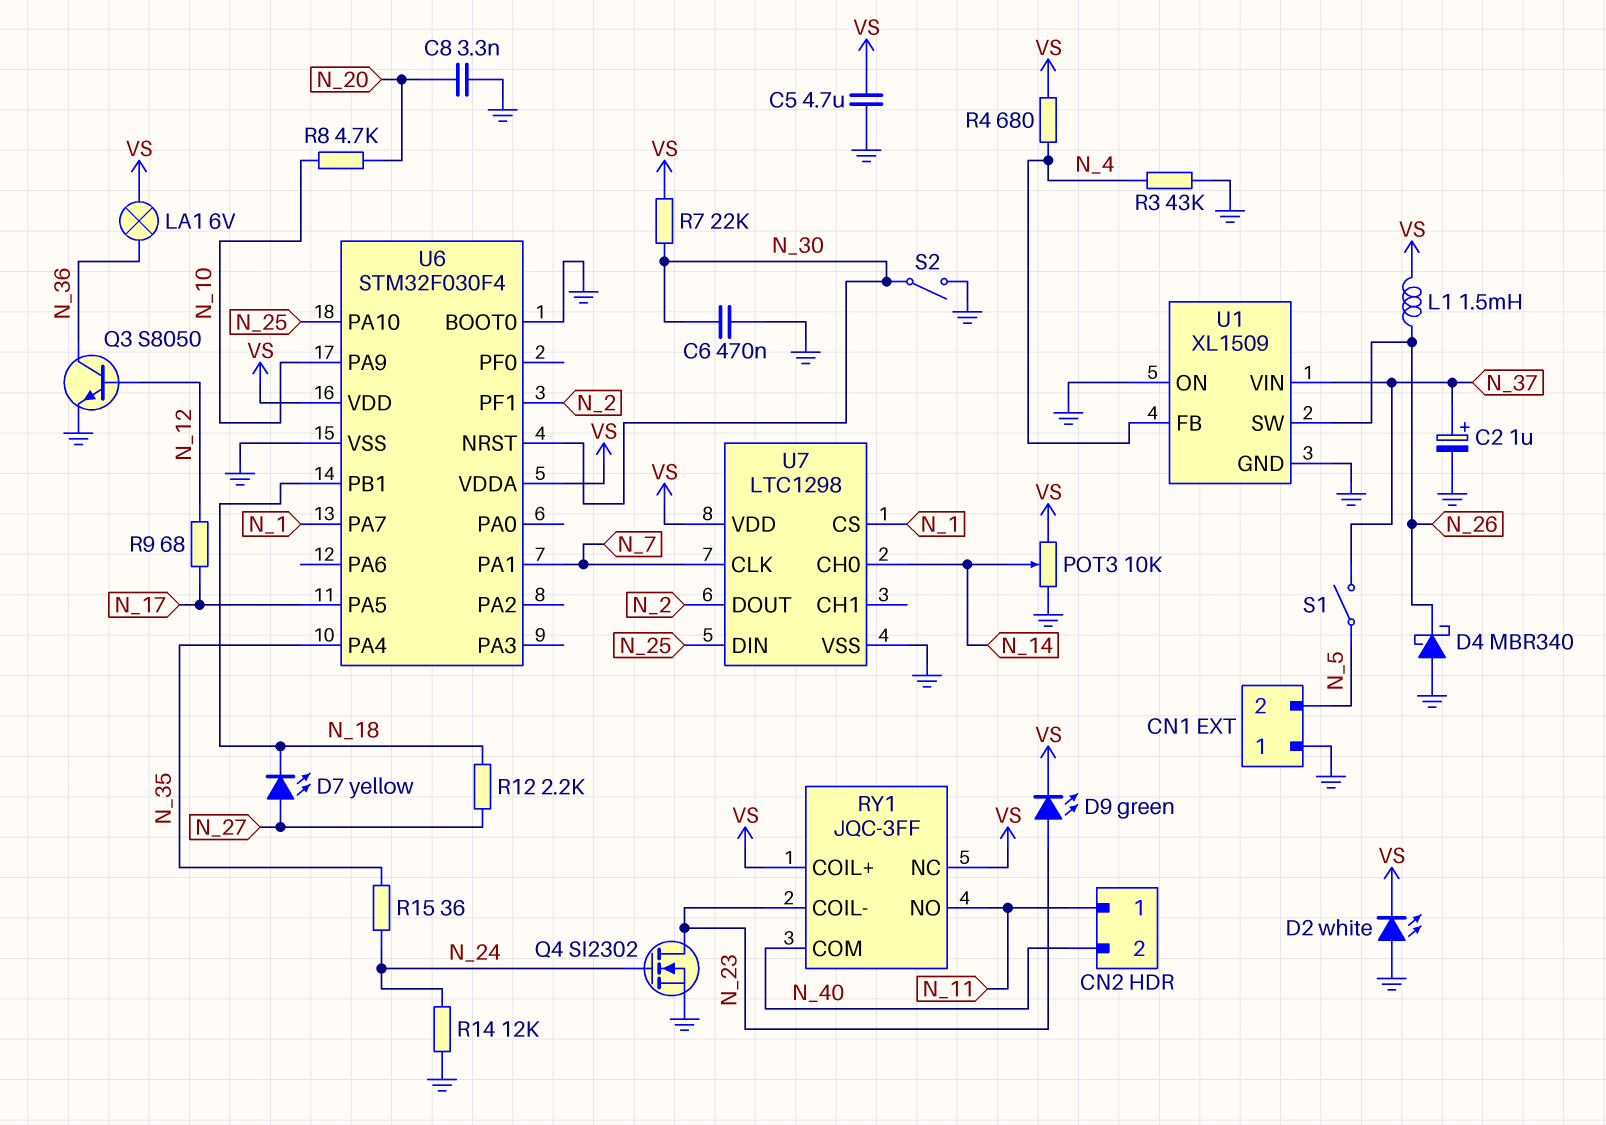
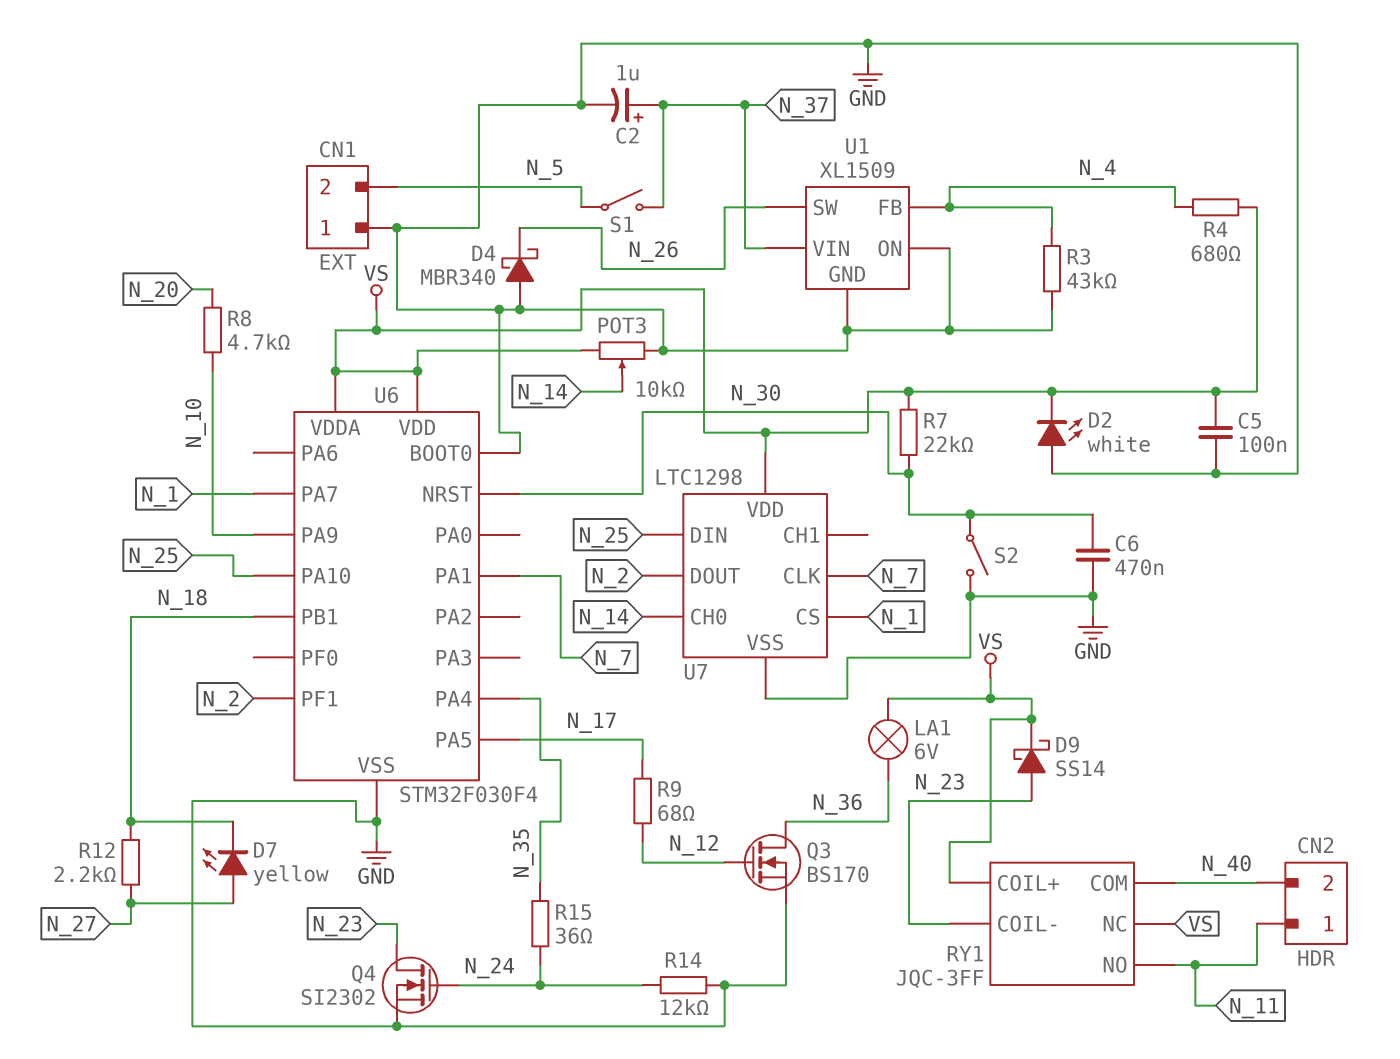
C5: 4.7uF (GND, VS) -> 100nF (GND, VS)
C8: 3.3nF (GND, N_20) -> none
D9: LED green (A N_23, K VS) -> schottky SS14 (A N_23, K VS)
L1: 1.5mH (N_26, VS) -> none
Q3: NPN S8050 (B N_12, C N_36, E GND) -> NMOS BS170 (G N_12, D N_36, S GND)

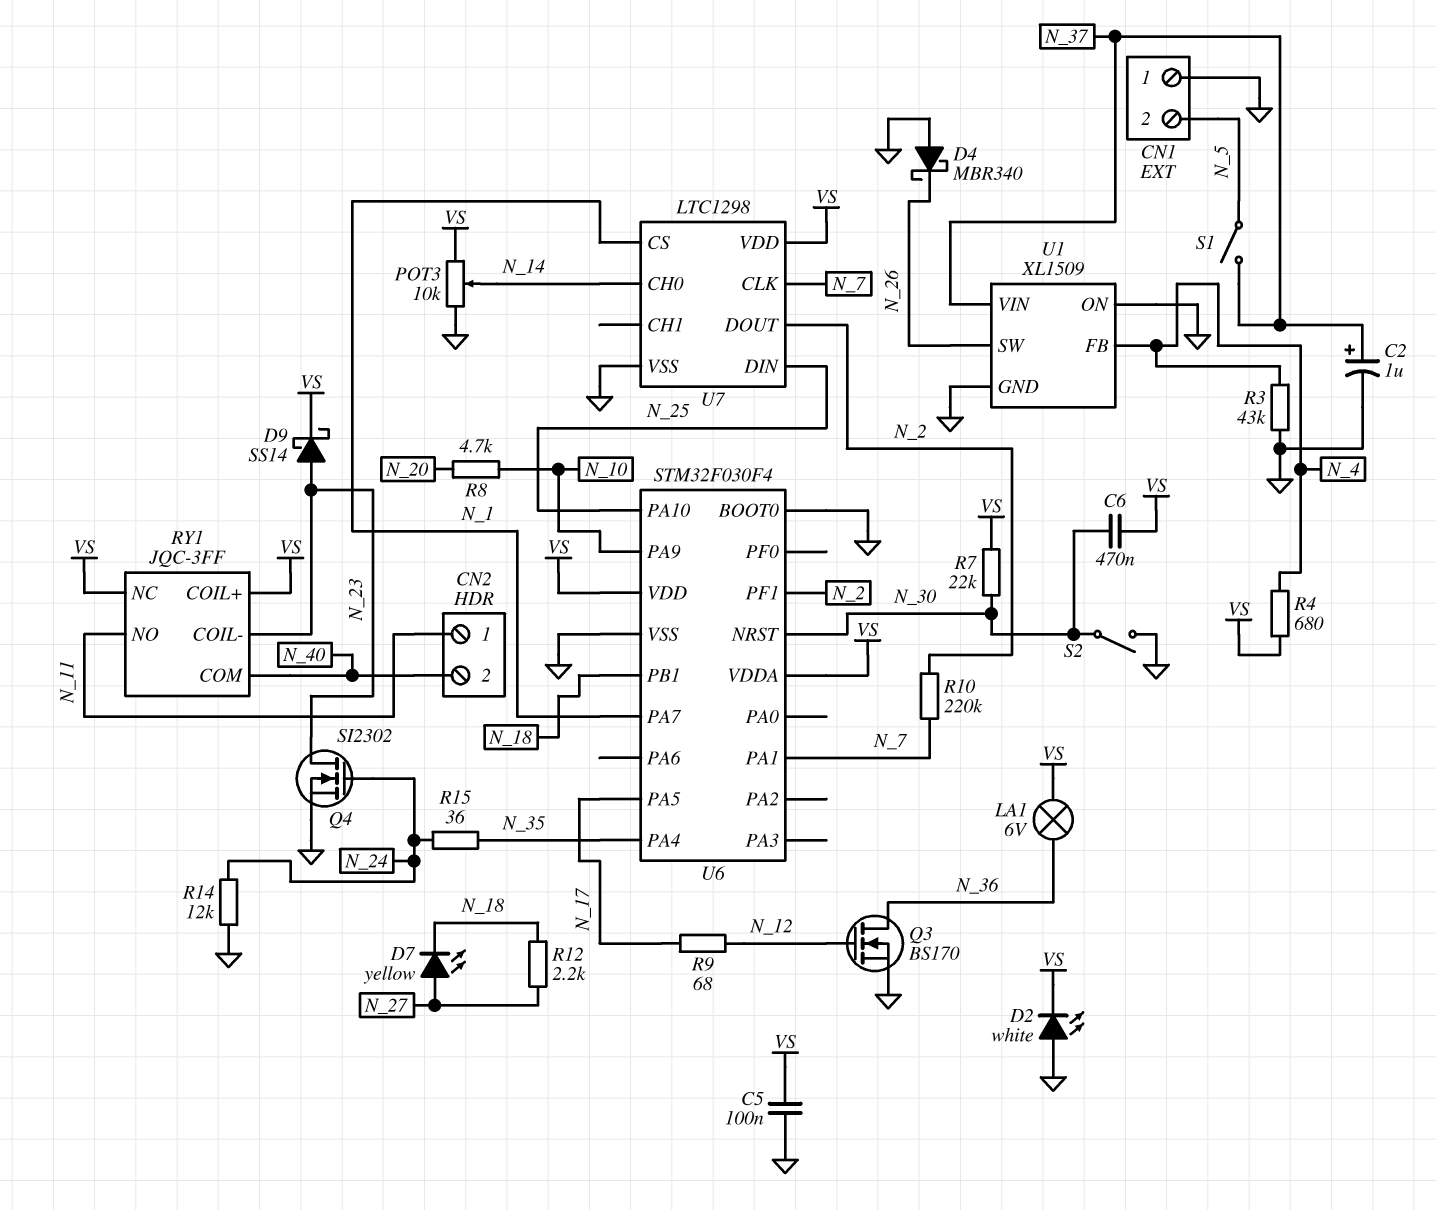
C6: 470nF (GND, N_30) -> 470nF (N_30, VS)
R10: none -> 220k (N_2, N_7)

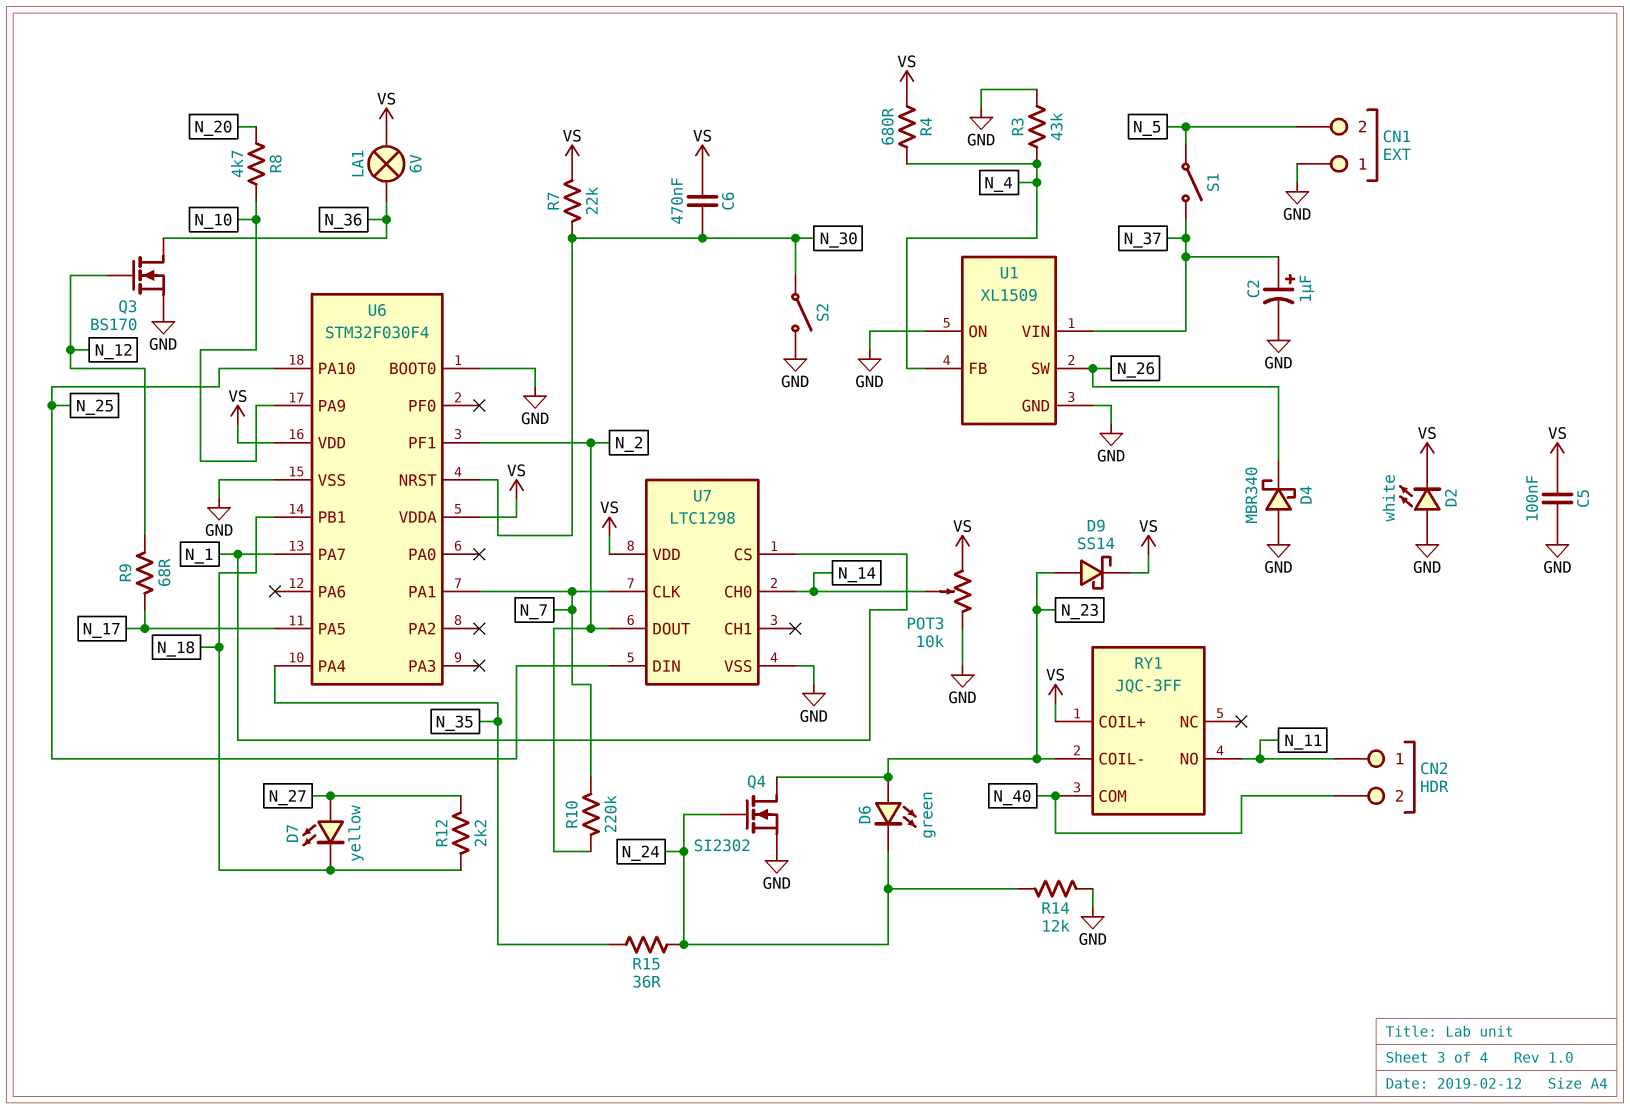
D6: none -> LED green (A N_23, K N_24)
RY1 pin NC: VS -> none

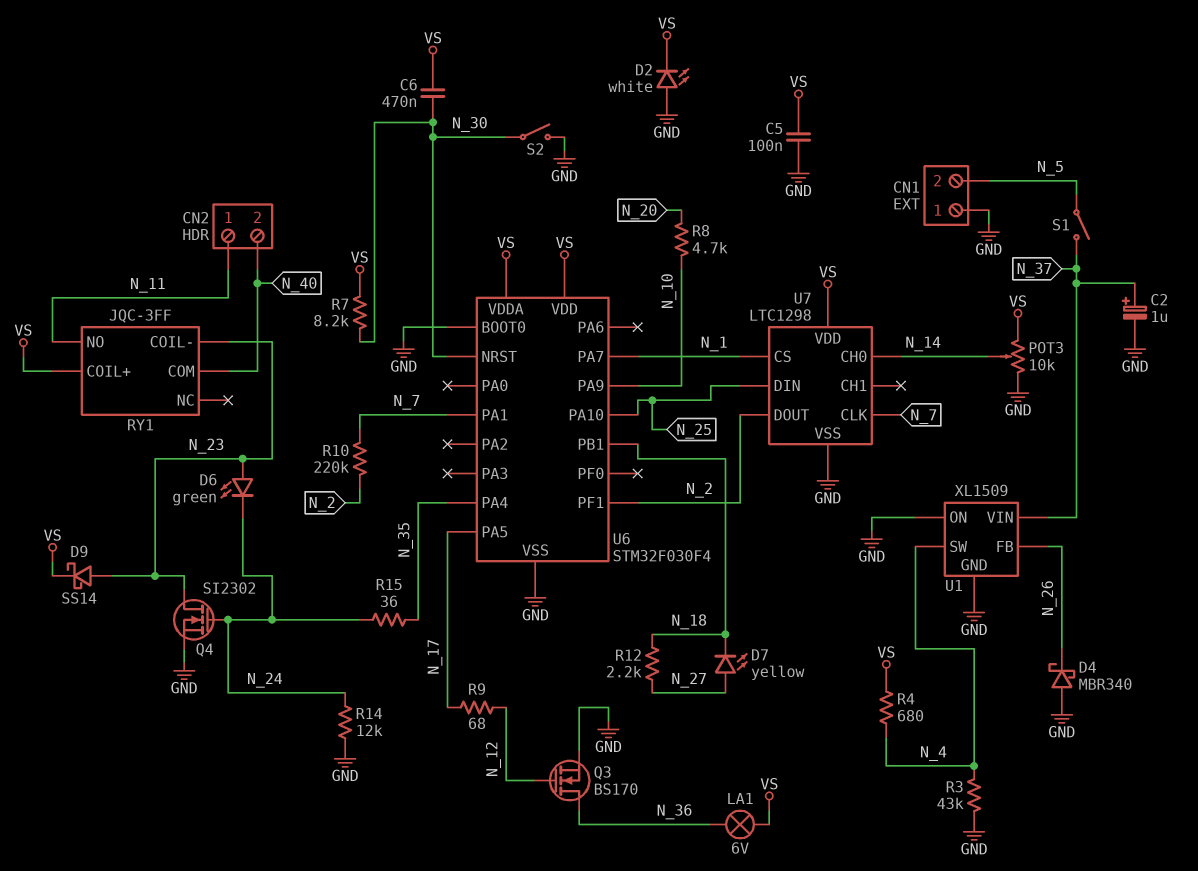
R7: 22k (N_30, VS) -> 8.2k (N_30, VS)
U1 pin FB: N_4 -> N_26
U1 pin SW: N_26 -> N_4

